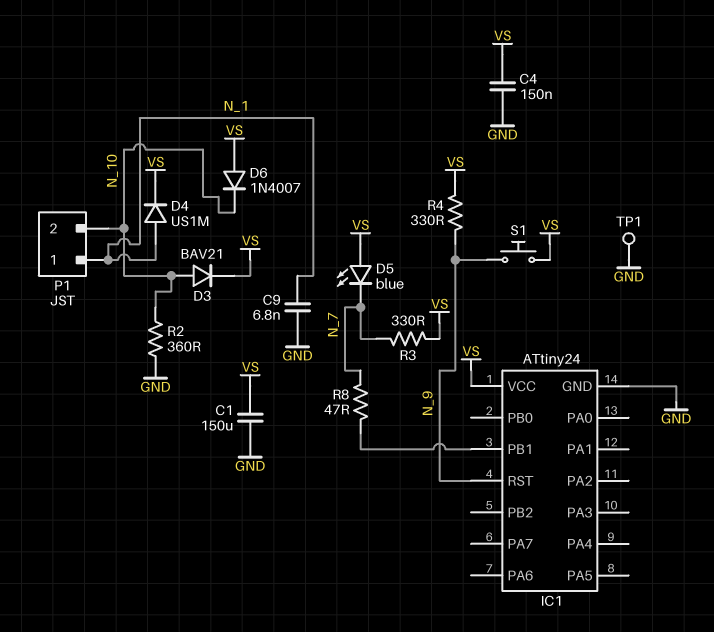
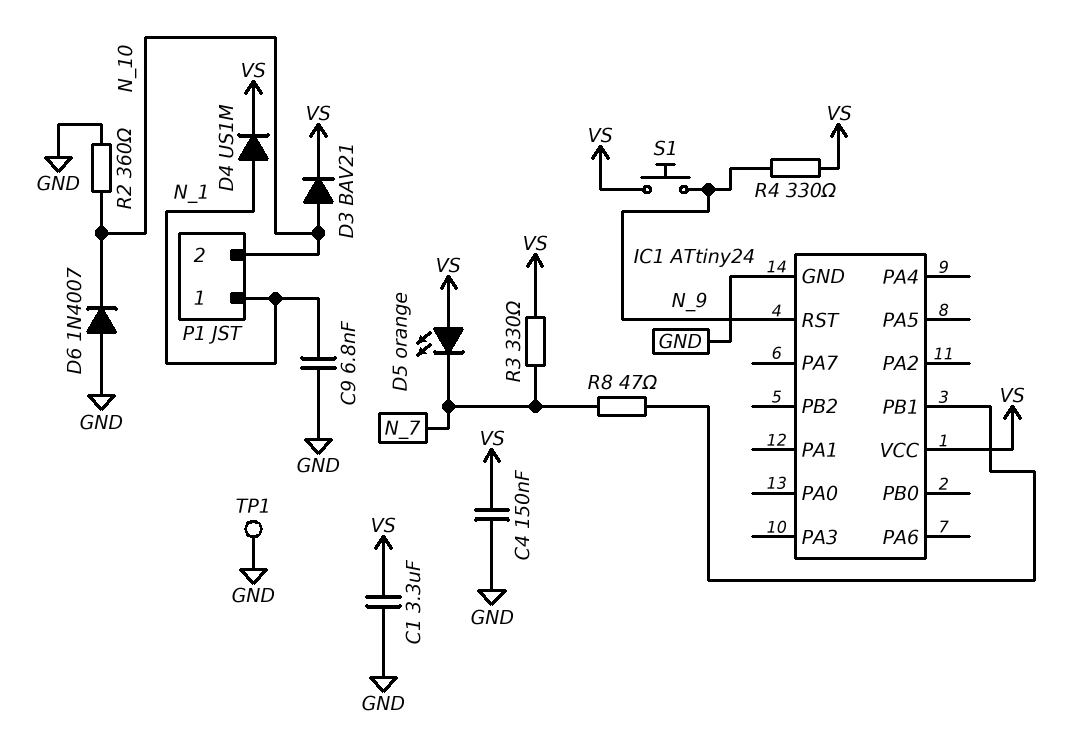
C1: 150uF (GND, VS) -> 3.3uF (GND, VS)
D5: LED blue (A VS, K N_7) -> LED orange (A VS, K N_7)
D6: diode 1N4007 (A VS, K N_10) -> diode 1N4007 (A GND, K N_10)

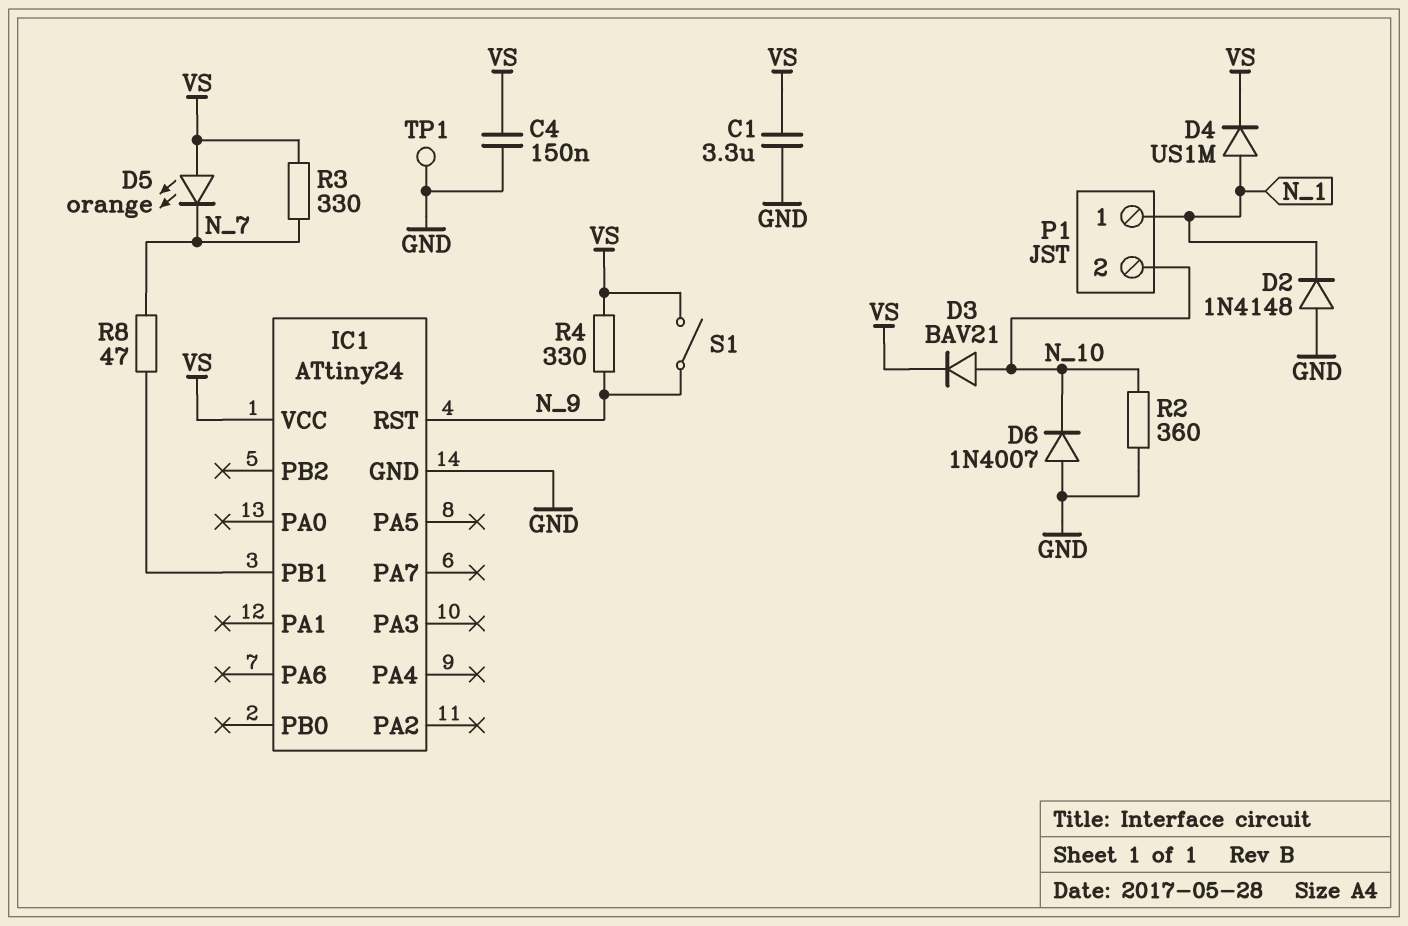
C9: 6.8nF (GND, N_1) -> none
D2: none -> diode 1N4148 (A GND, K N_1)
S1: button (N_9, VS) -> switch (N_9, VS)

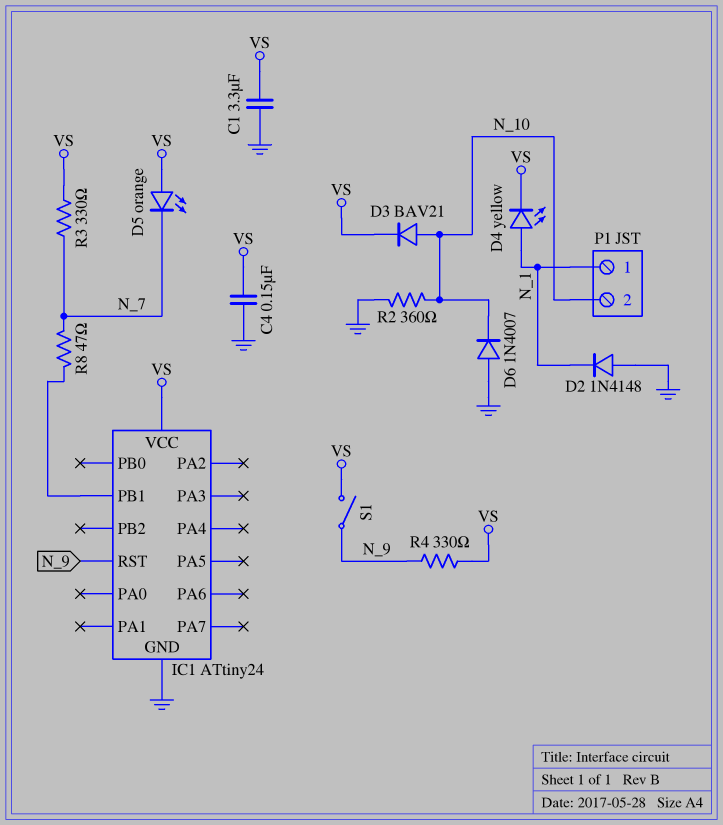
D4: diode US1M (A N_1, K VS) -> LED yellow (A N_1, K VS)
TP1: test point (GND) -> none

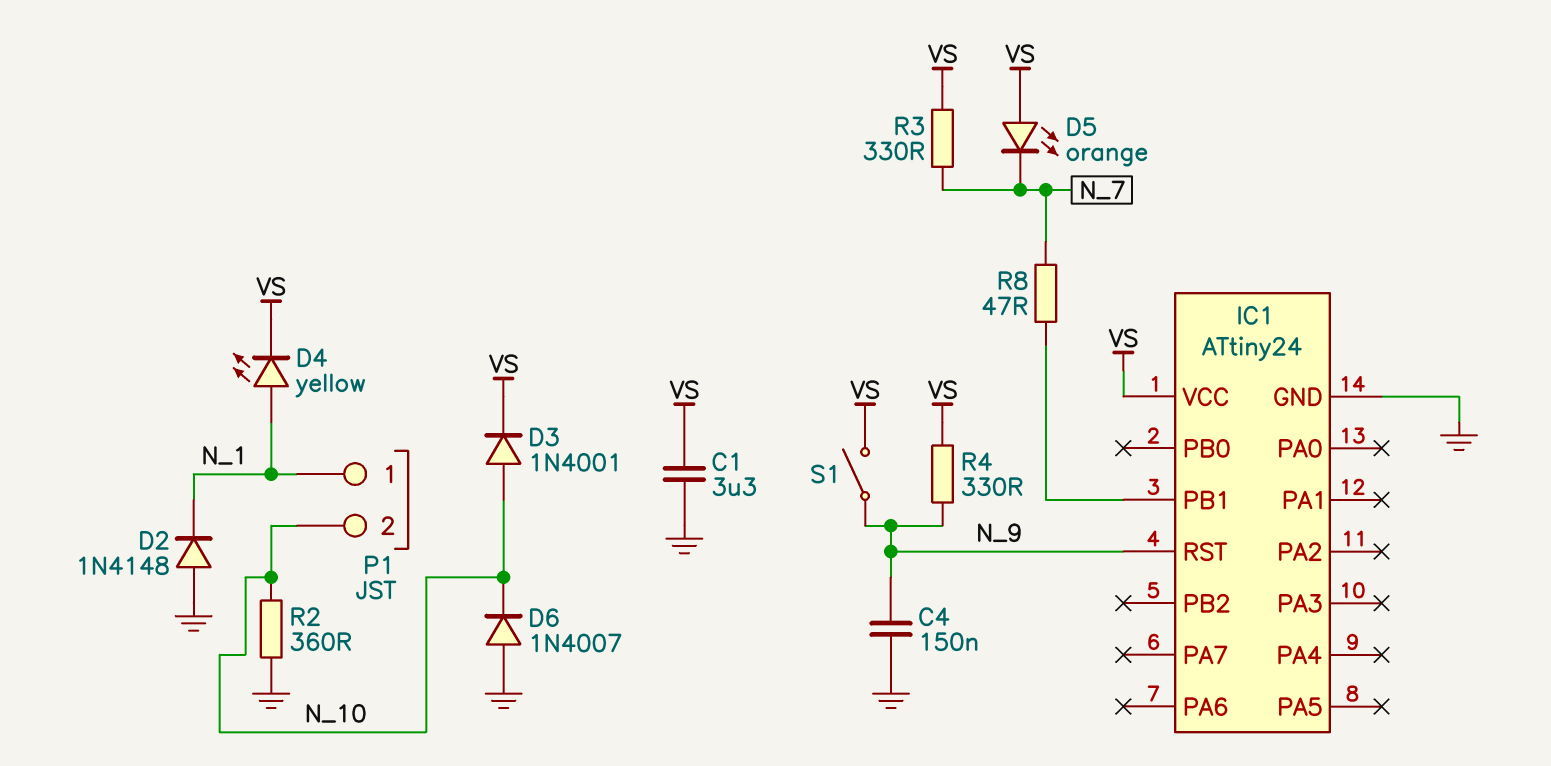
C4: 150nF (GND, VS) -> 150nF (GND, N_9)
D3: diode BAV21 (A N_10, K VS) -> diode 1N4001 (A N_10, K VS)

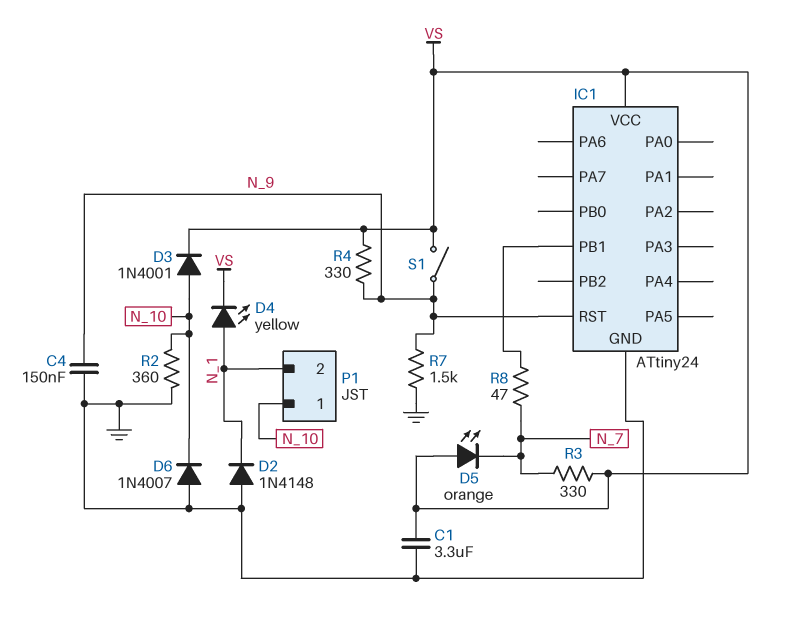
P1 pin 1: N_1 -> N_10
P1 pin 2: N_10 -> N_1
R7: none -> 1.5k (GND, N_9)

